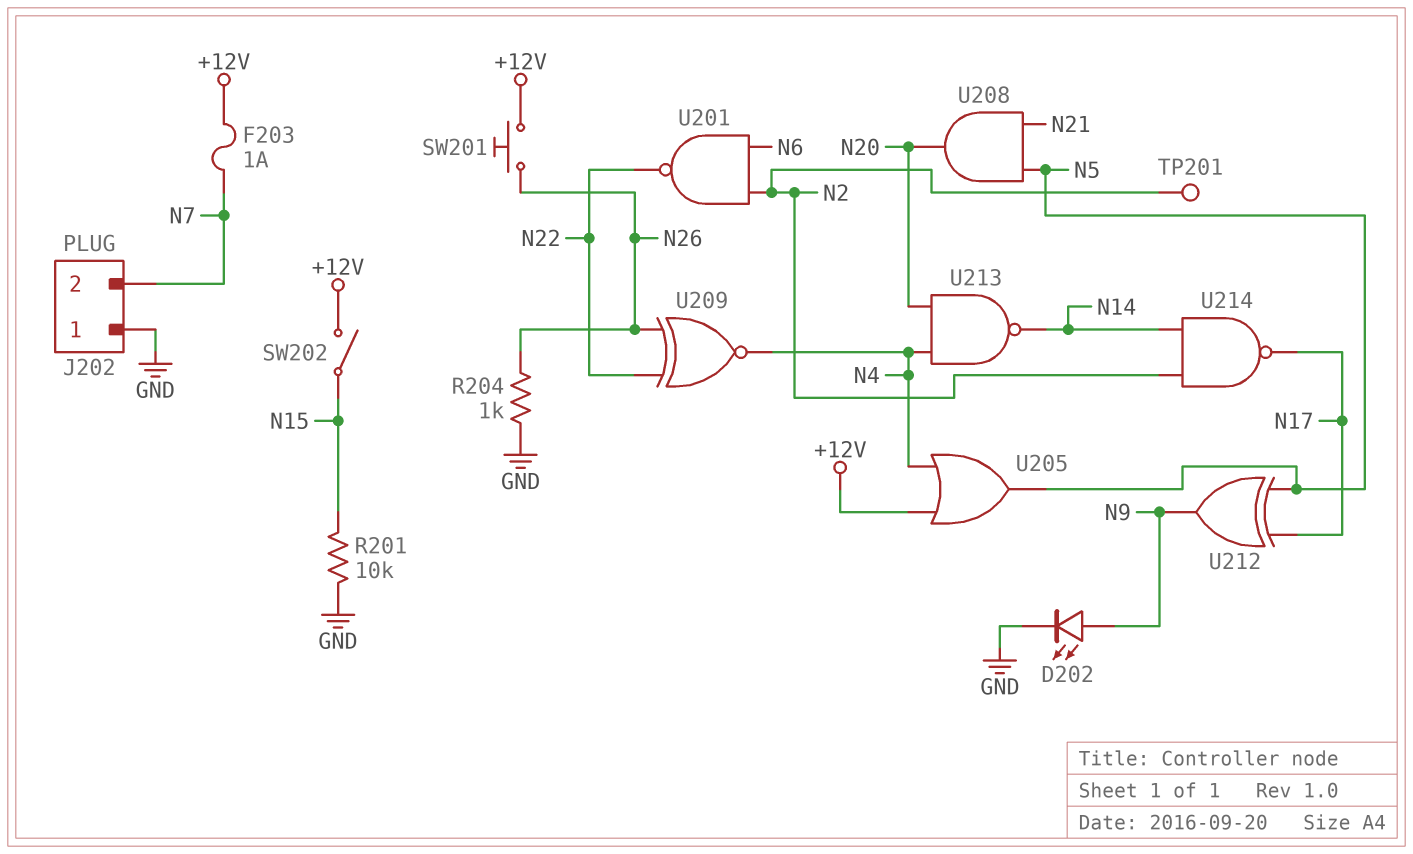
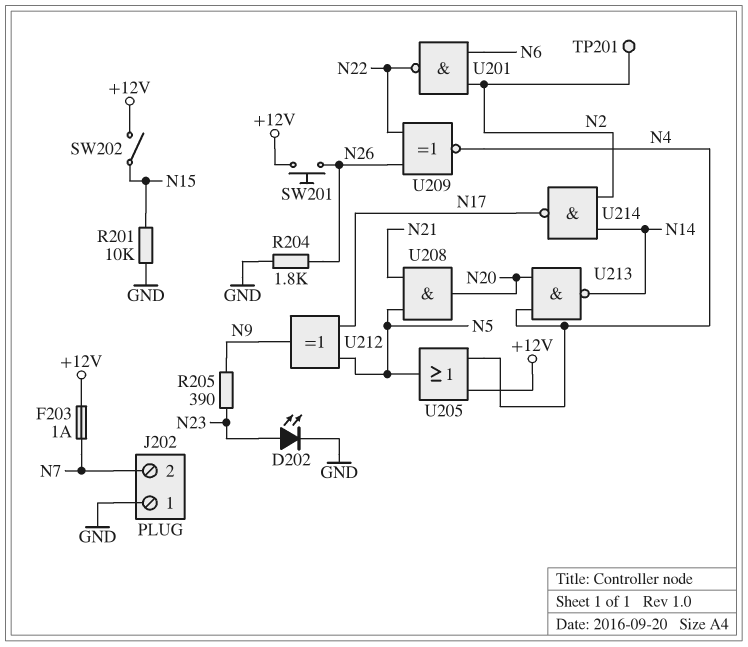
D202: LED (A N9, K GND) -> LED (A N23, K GND)
R204: 1k (GND, N26) -> 1.8k (GND, N26)
R205: none -> 390 (N9, N23)

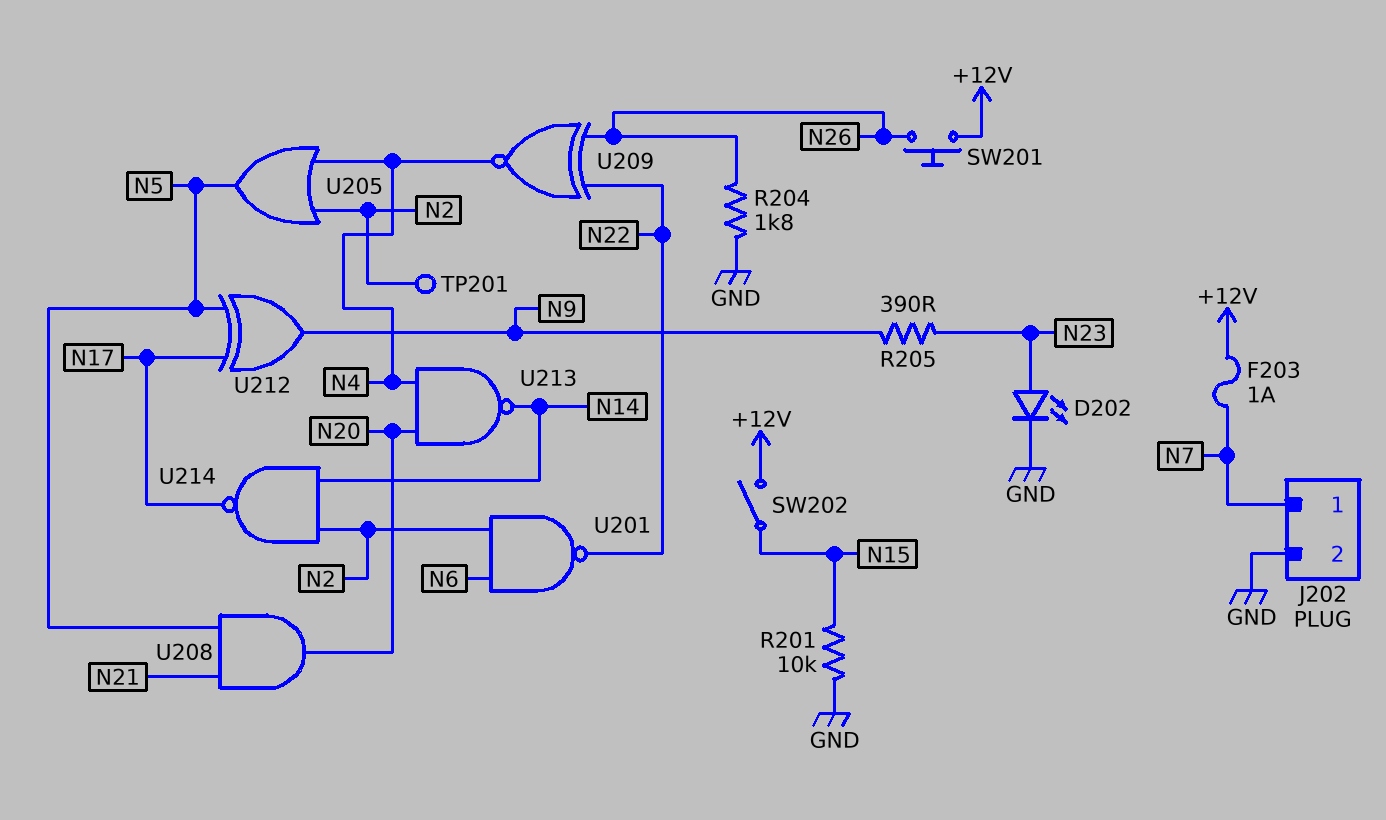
J202 pin 1: GND -> N7
J202 pin 2: N7 -> GND
U205: OR (in +12V, in N4, out N5) -> OR (in N2, in N4, out N5)

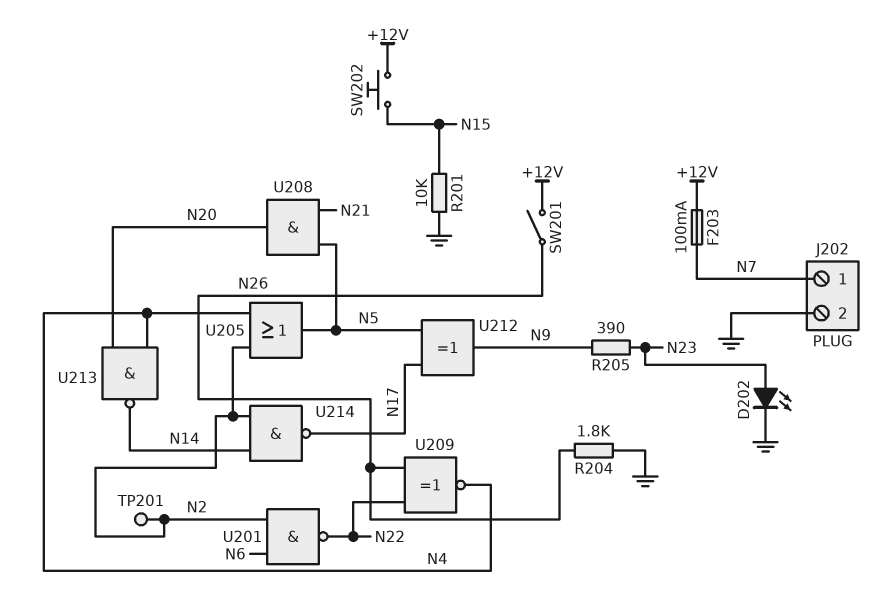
F203: 1A (+12V, N7) -> 100mA (+12V, N7)
SW201: button (+12V, N26) -> switch (+12V, N26)
SW202: switch (+12V, N15) -> button (+12V, N15)

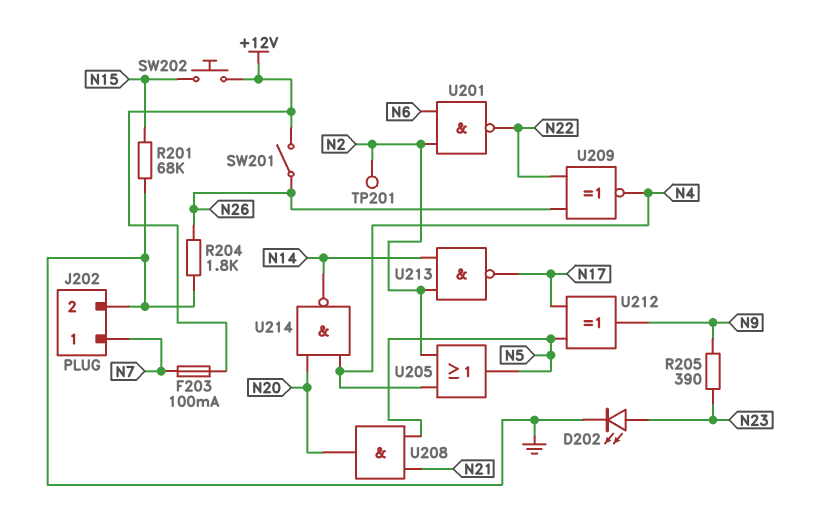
R201: 10k (GND, N15) -> 68k (GND, N15)
U213: NAND (in N4, in N20, out N14) -> NAND (in N2, in N14, out N17)
U214: NAND (in N2, in N14, out N17) -> NAND (in N4, in N20, out N14)

